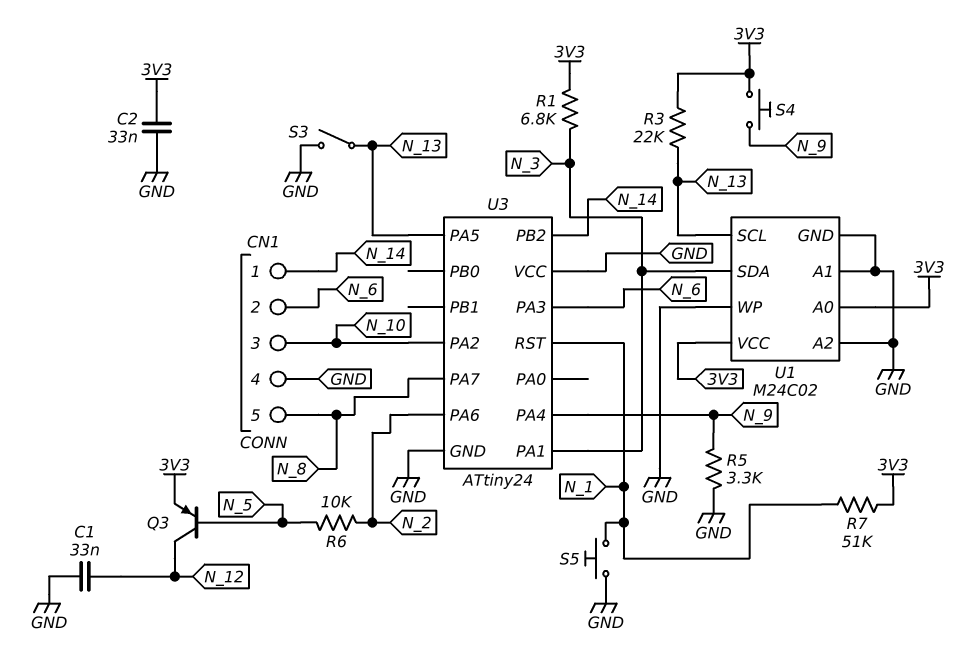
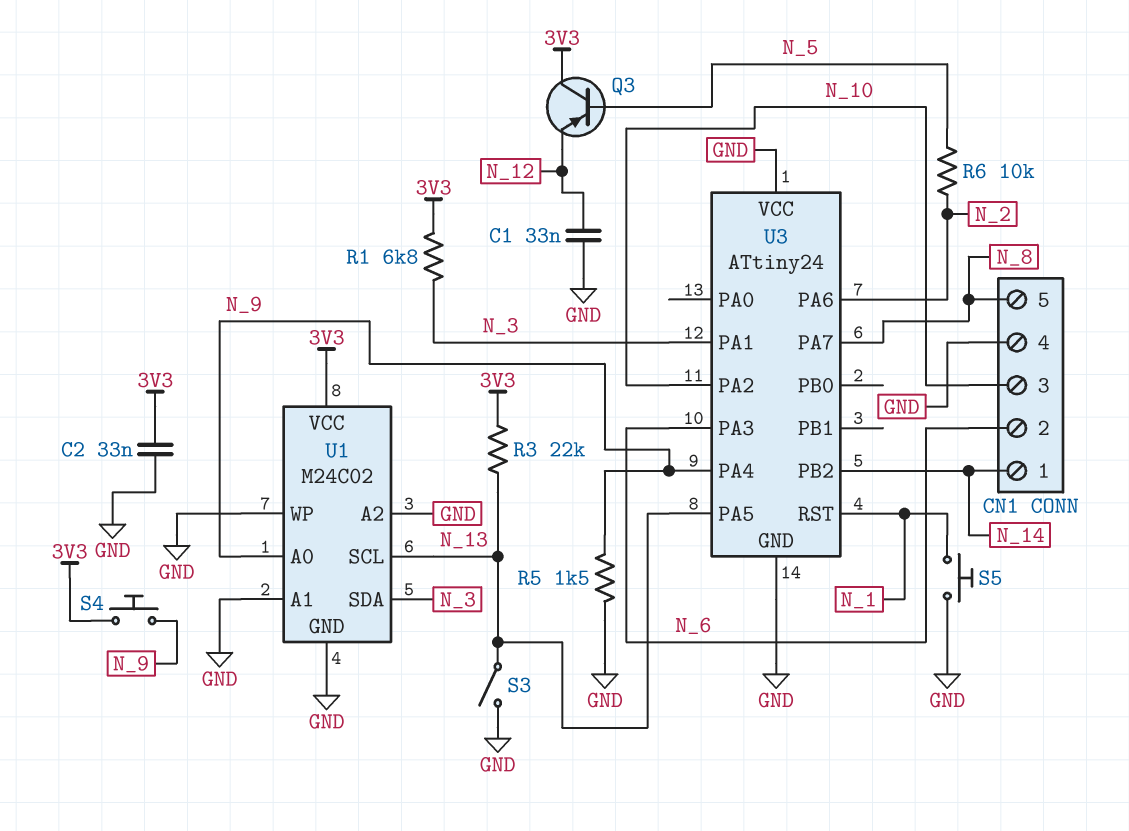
Q3: PNP (B N_5, C N_12, E 3V3) -> PNP (B N_5, C 3V3, E N_12)
R5: 3.3k (GND, N_9) -> 1.5k (GND, N_9)
R7: 51k (3V3, N_1) -> none
U1 pin A0: 3V3 -> N_9

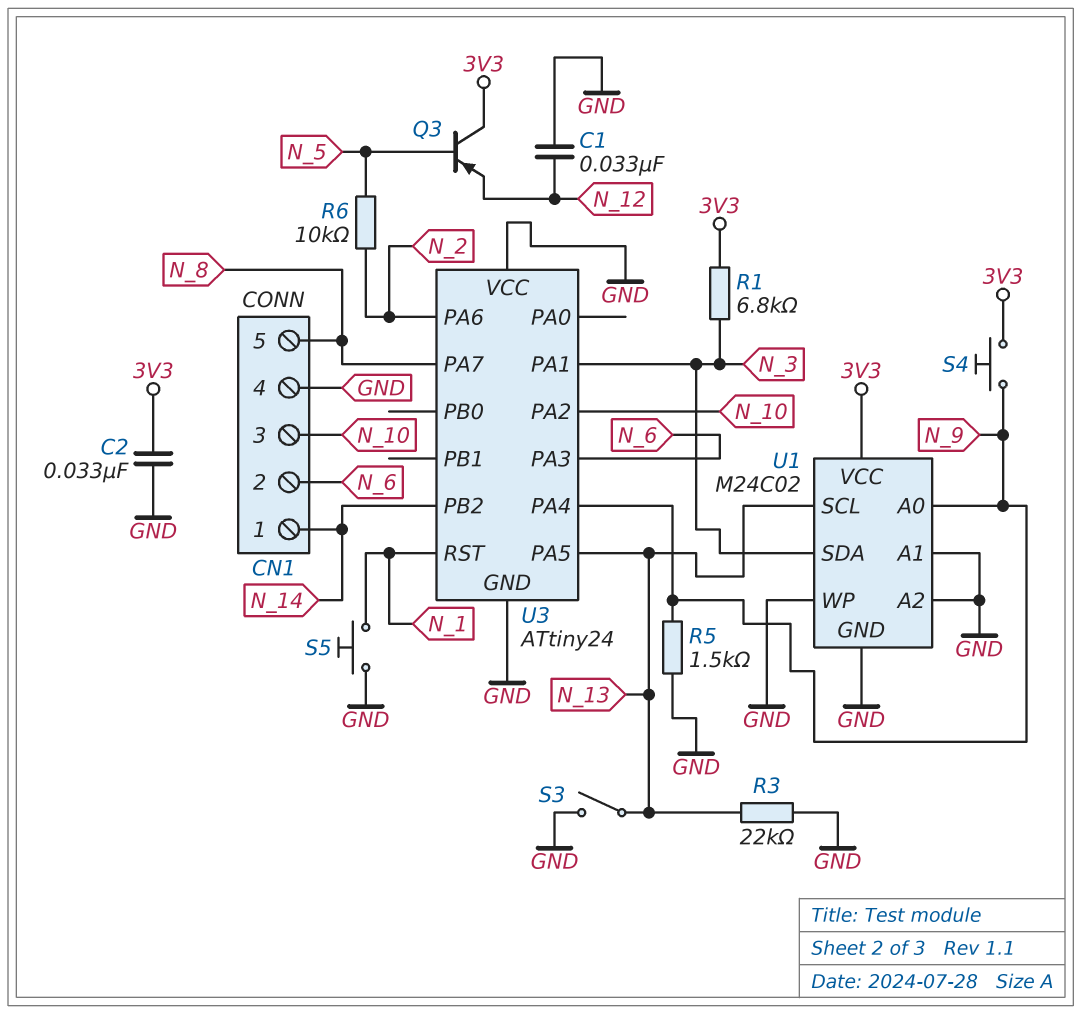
R3: 22k (3V3, N_13) -> 22k (GND, N_13)

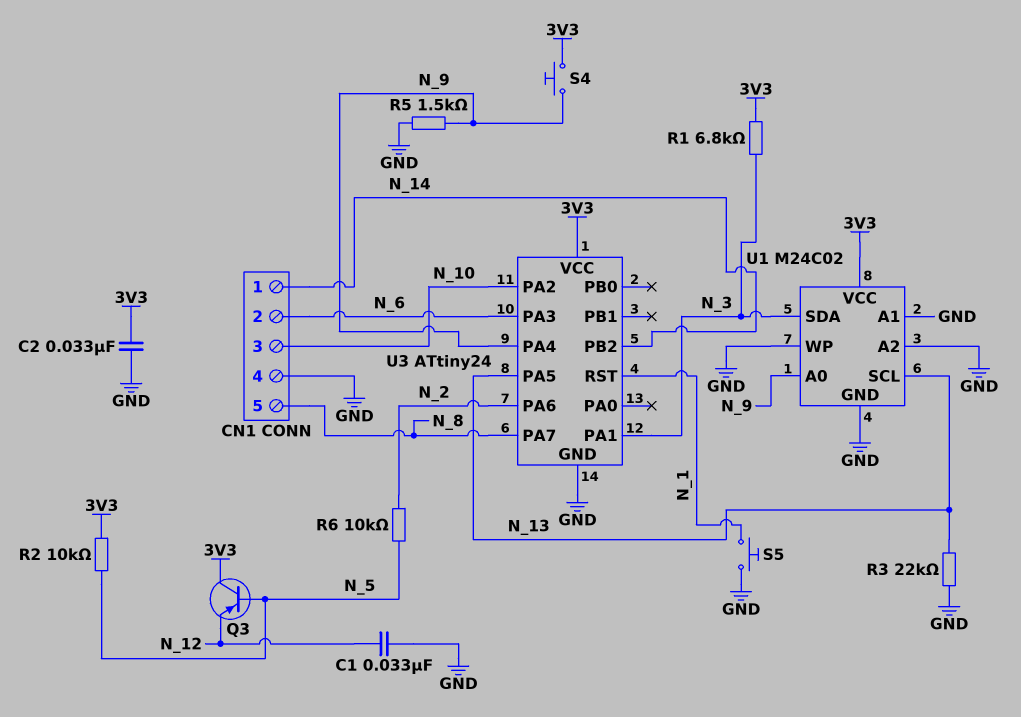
R2: none -> 10k (3V3, N_5)
S3: switch (GND, N_13) -> none
U3 pin VCC: GND -> 3V3

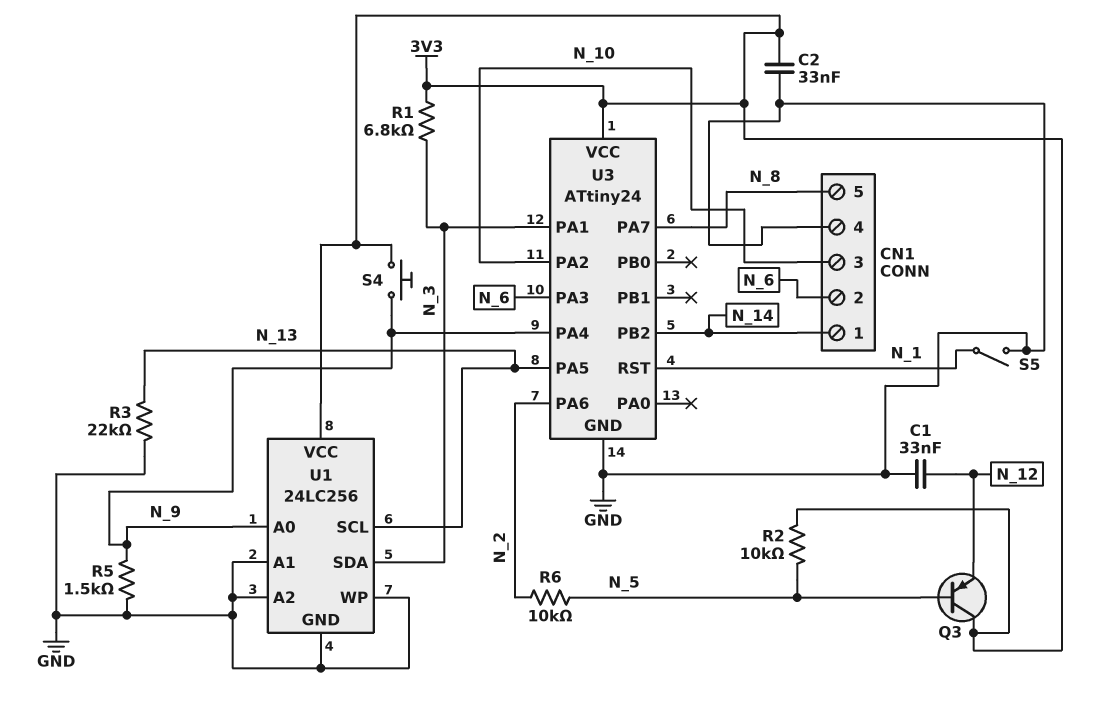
S5: button (GND, N_1) -> switch (GND, N_1)
U1: M24C02 -> 24LC256

